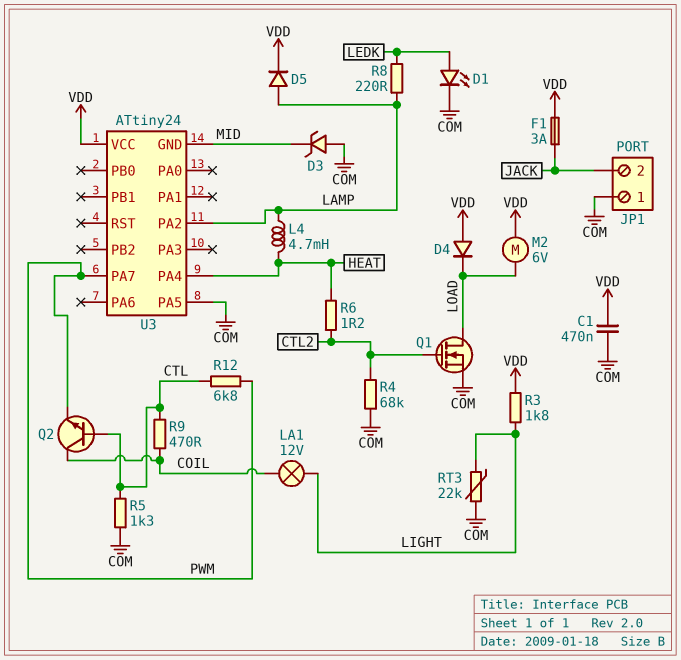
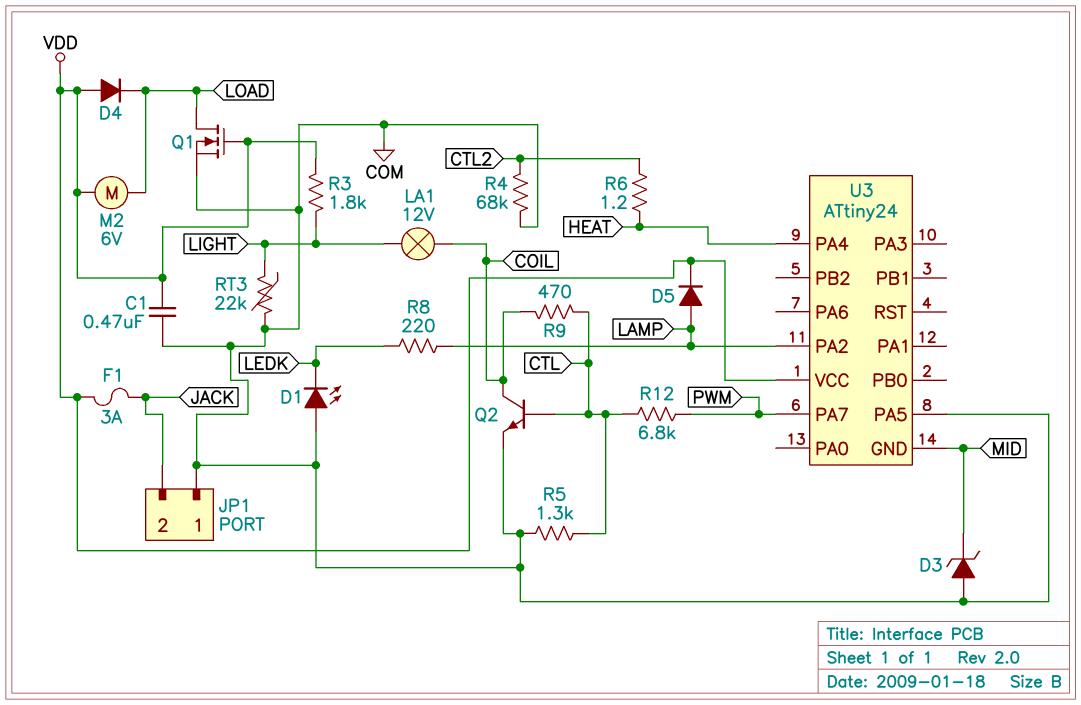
D1: LED (A LEDK, K COM) -> LED (A COM, K LEDK)
L4: 4.7mH (HEAT, LAMP) -> none
Q1: NMOS (G CTL2, D LOAD, S COM) -> NMOS (G VDD, D LOAD, S COM)
Q2: NPN (B CTL, C COIL, E PWM) -> NPN (B CTL, C COIL, E COM)

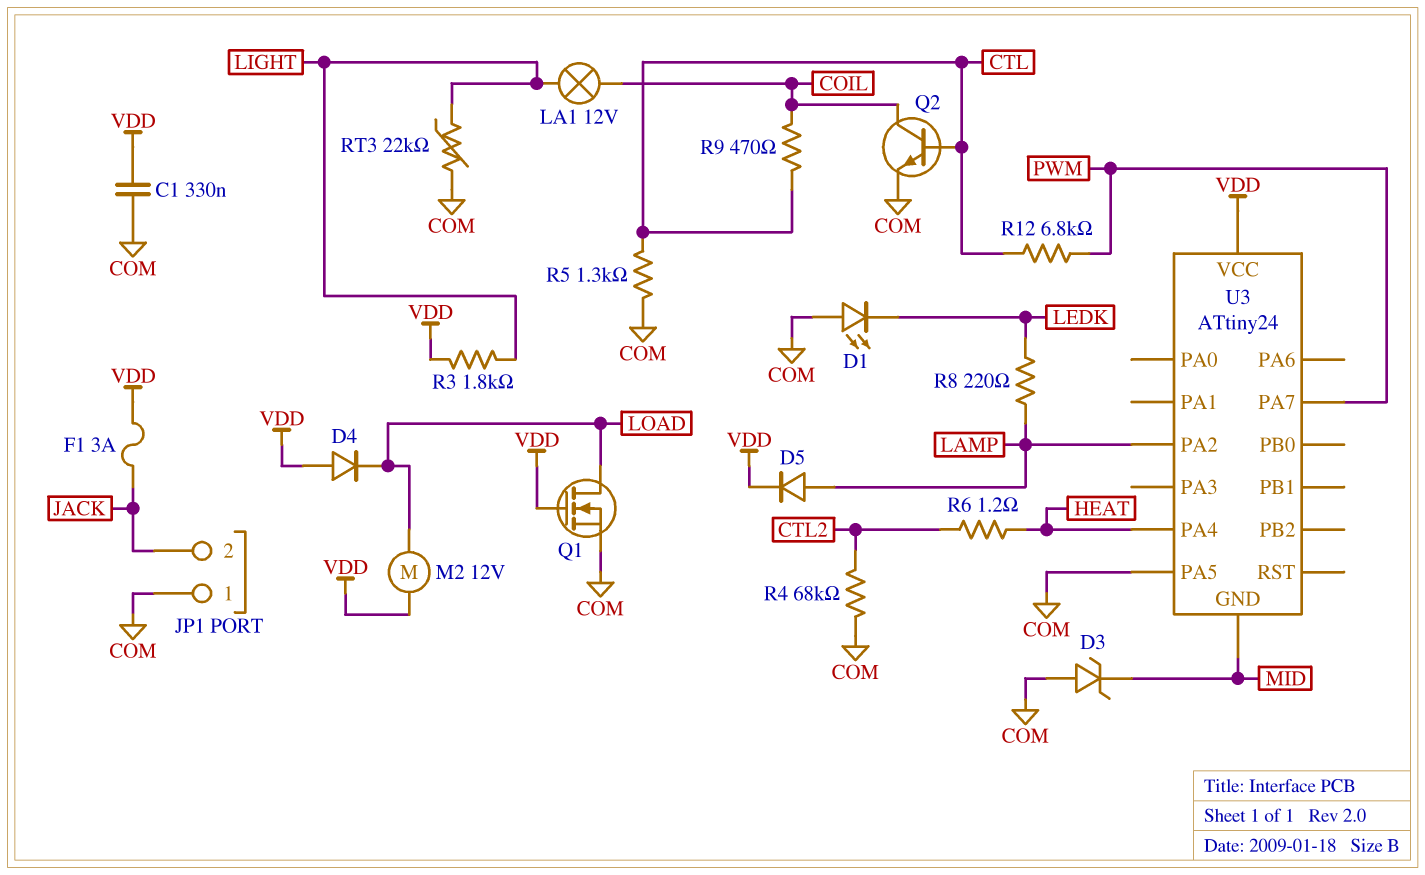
C1: 470nF (COM, VDD) -> 330nF (COM, VDD)
M2: motor 6V (LOAD, VDD) -> motor 12V (LOAD, VDD)

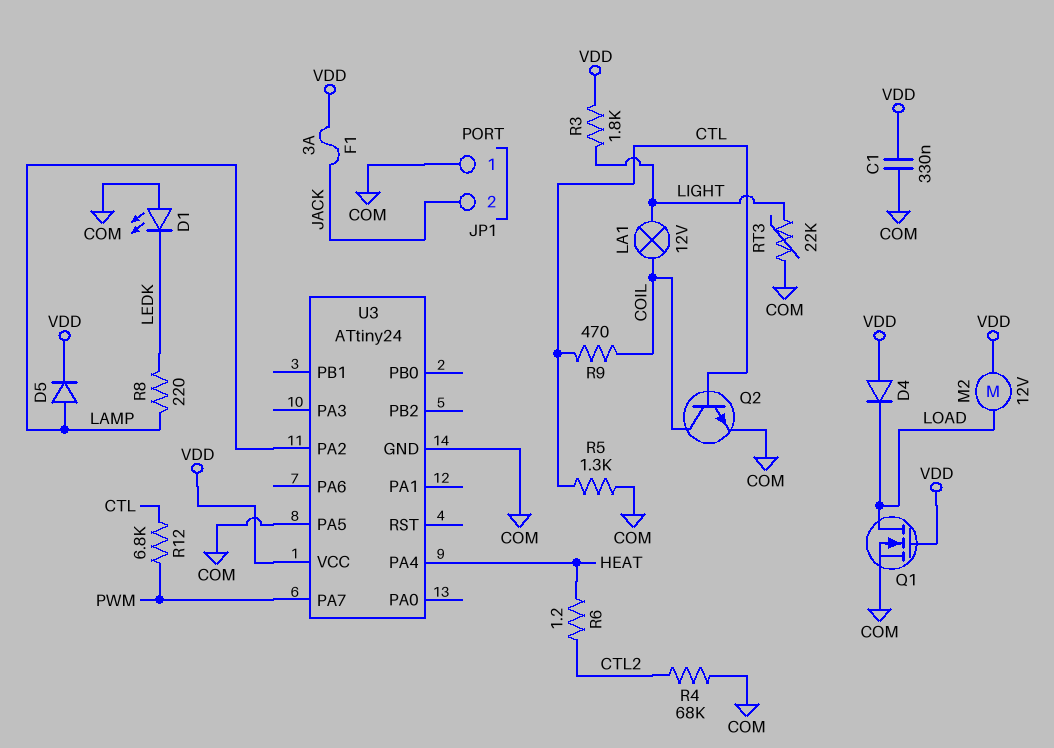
D3: zener (A COM, K MID) -> none
U3 pin GND: MID -> COM

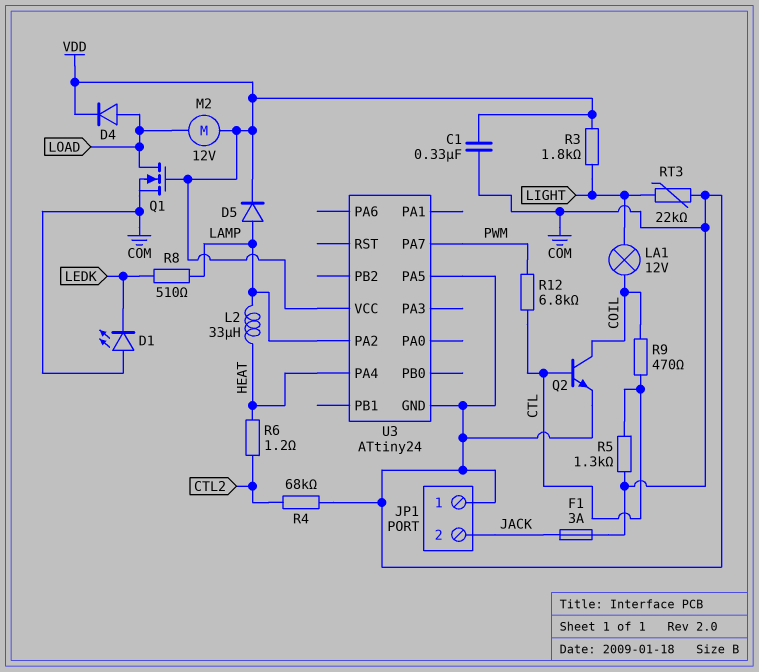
D4: diode (A VDD, K LOAD) -> diode (A LOAD, K VDD)
F1: 3A (JACK, VDD) -> 3A (COM, JACK)
L2: none -> 33uH (HEAT, LAMP)
R8: 220 (LAMP, LEDK) -> 510 (LAMP, LEDK)

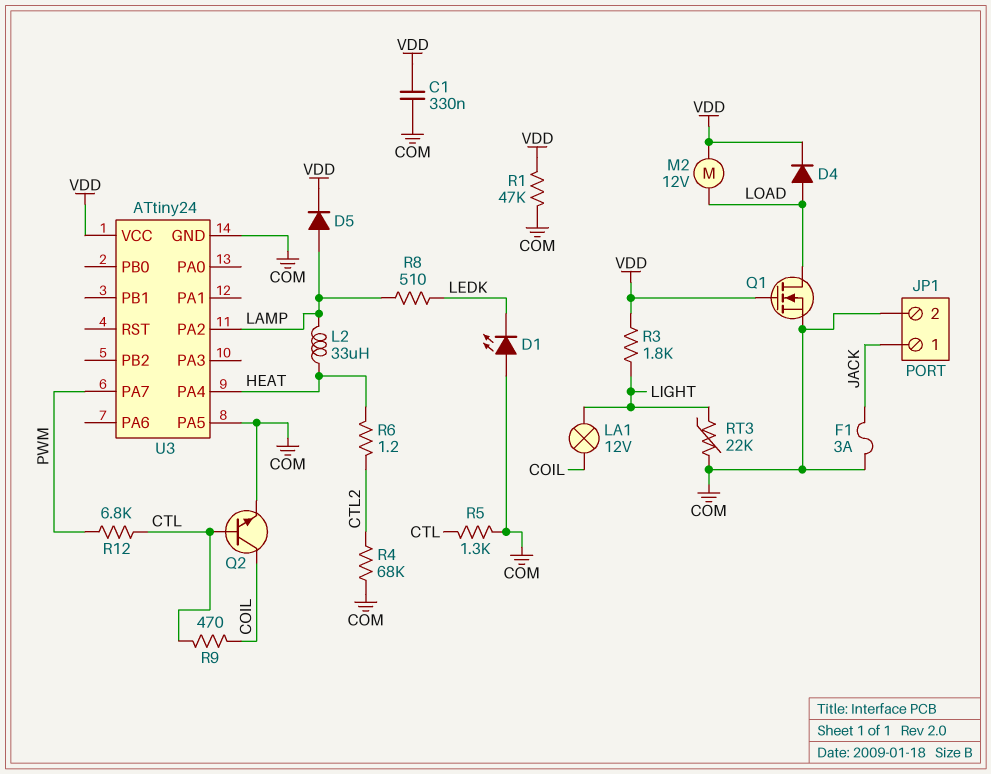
JP1 pin 1: COM -> JACK
JP1 pin 2: JACK -> COM
R1: none -> 47k (COM, VDD)

